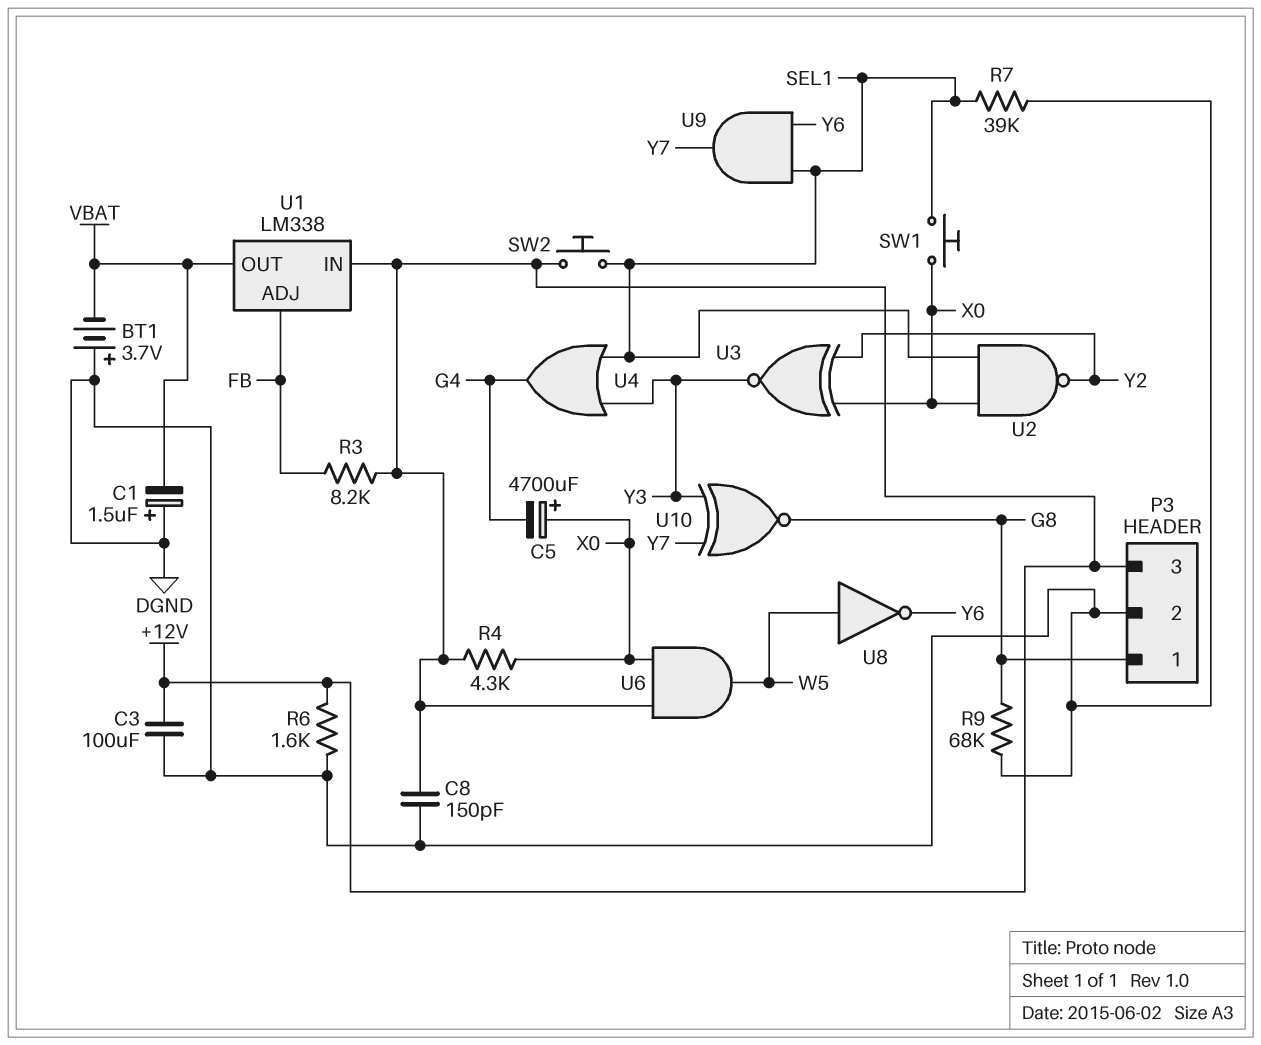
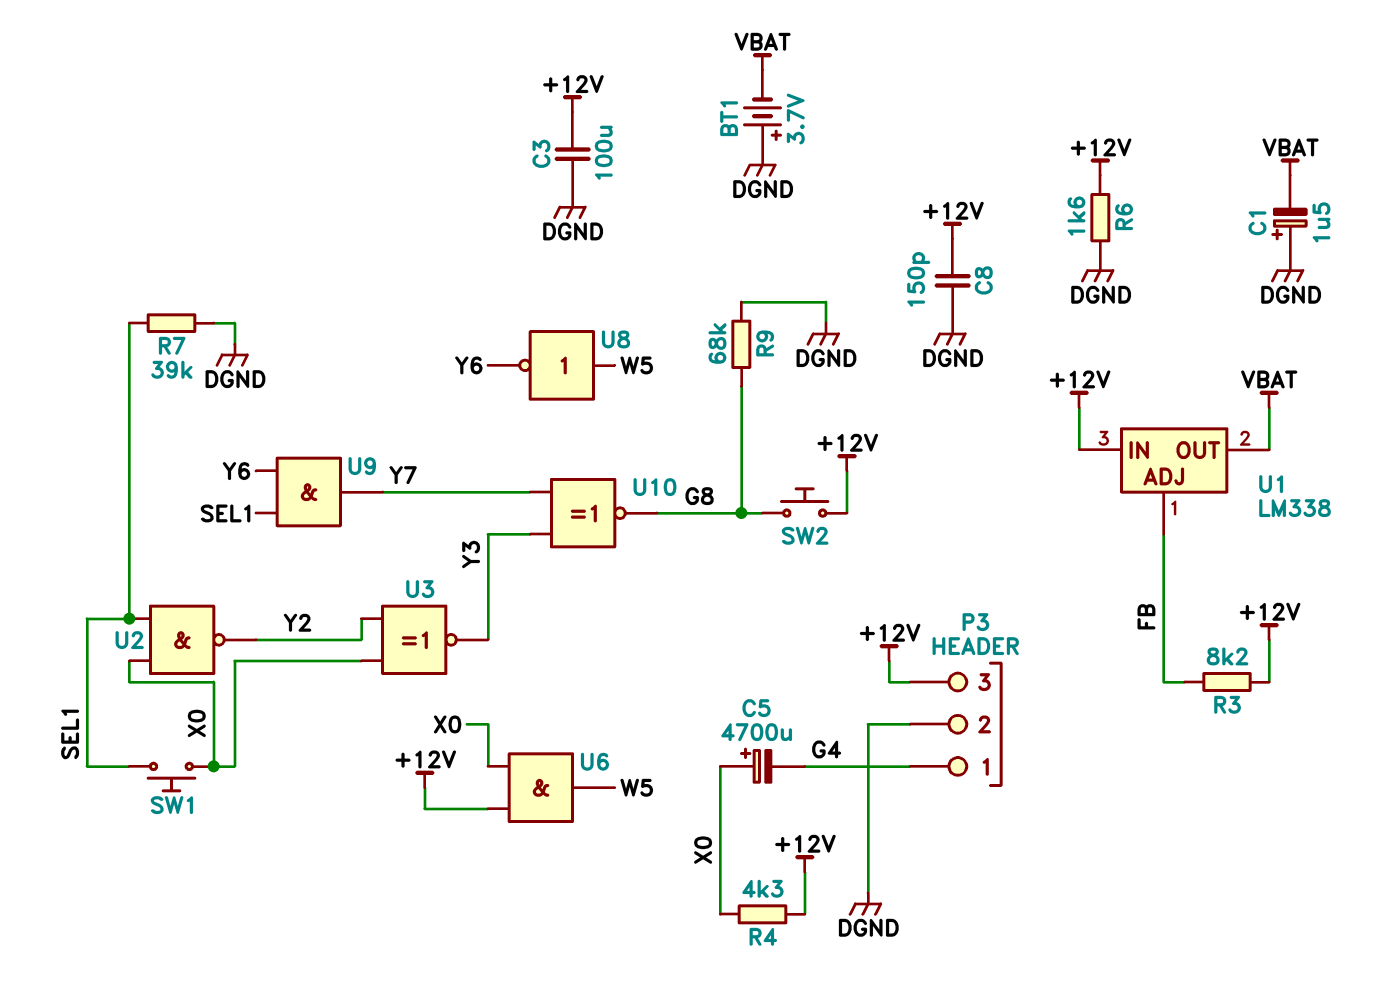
P3 pin 1: G8 -> G4
SW2: button (+12V, SEL1) -> button (+12V, G8)
U4: OR (in SEL1, in Y3, out G4) -> none

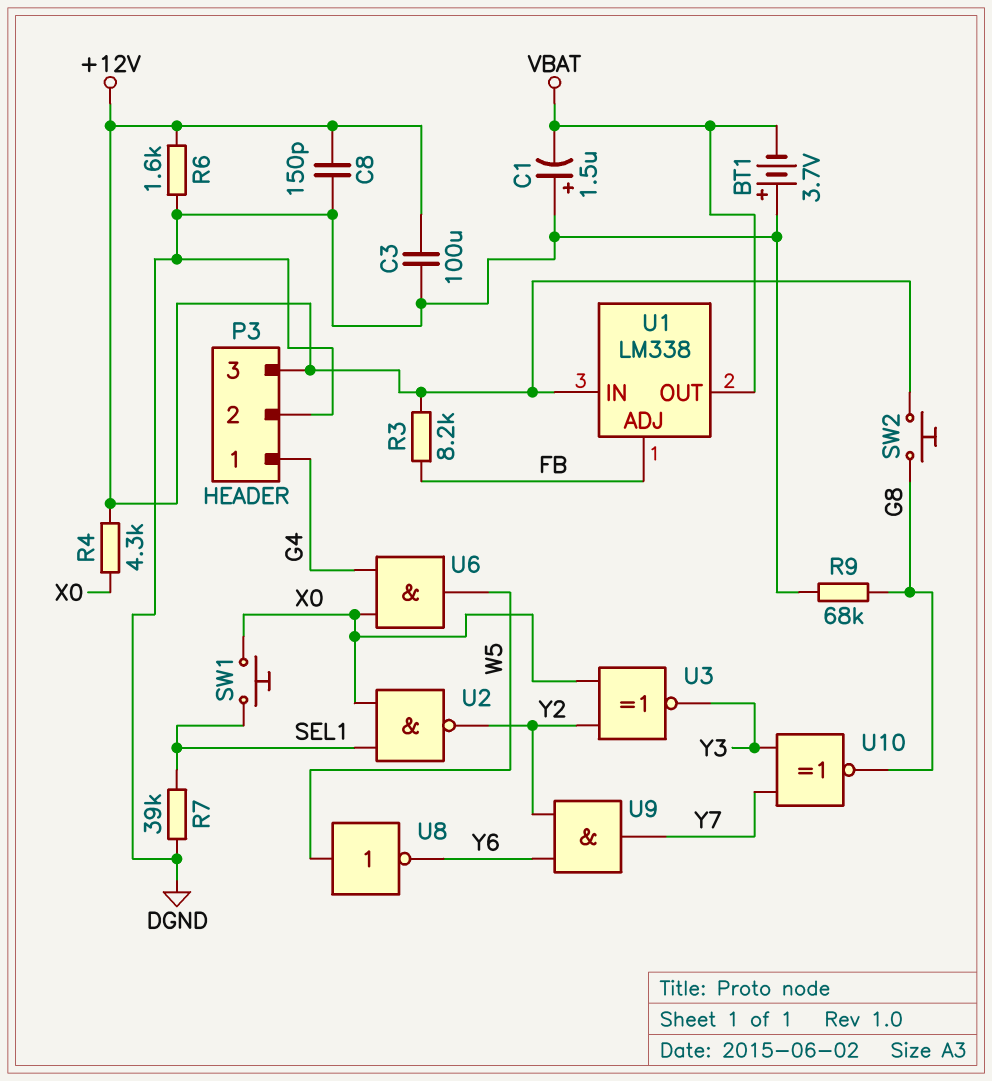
C5: 4700uF (plus X0, minus G4) -> none
U6: AND (in +12V, in X0, out W5) -> AND (in G4, in X0, out W5)
U9: AND (in SEL1, in Y6, out Y7) -> AND (in Y2, in Y6, out Y7)

